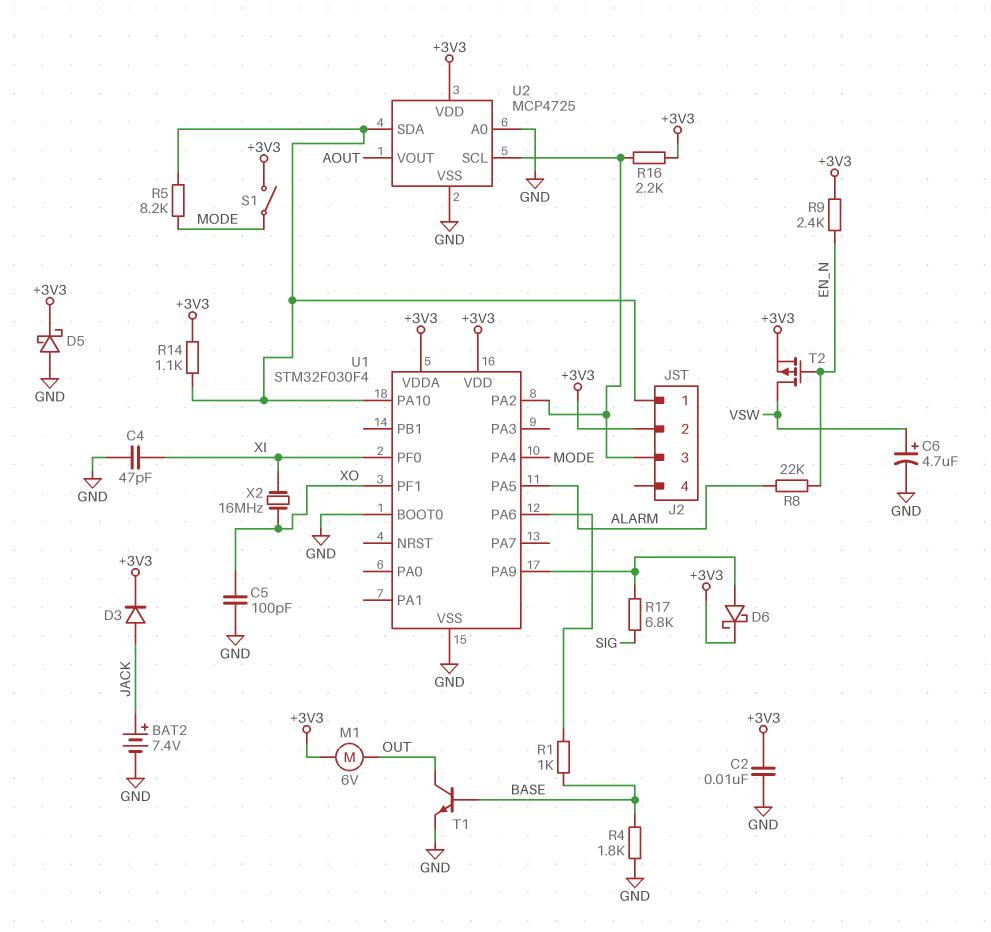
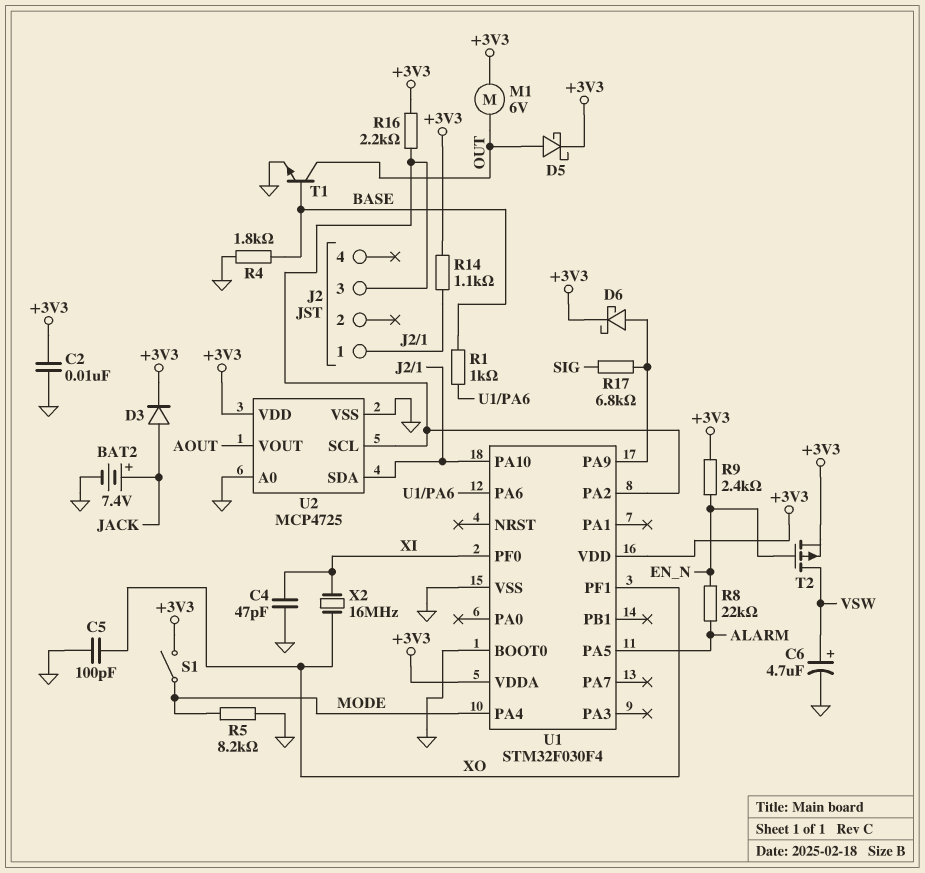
D5: schottky (A GND, K +3V3) -> schottky (A OUT, K +3V3)
J2 pin 2: +3V3 -> none
R5: 8.2k (J2/1, MODE) -> 8.2k (GND, MODE)

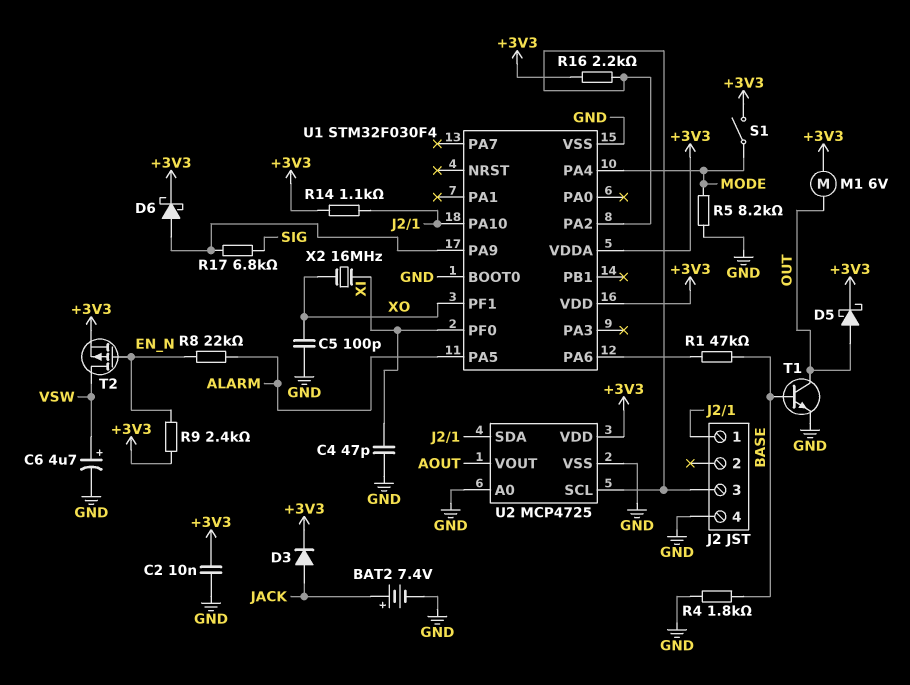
J2 pin 4: none -> GND
R1: 1k (BASE, U1/PA6) -> 47k (BASE, U1/PA6)

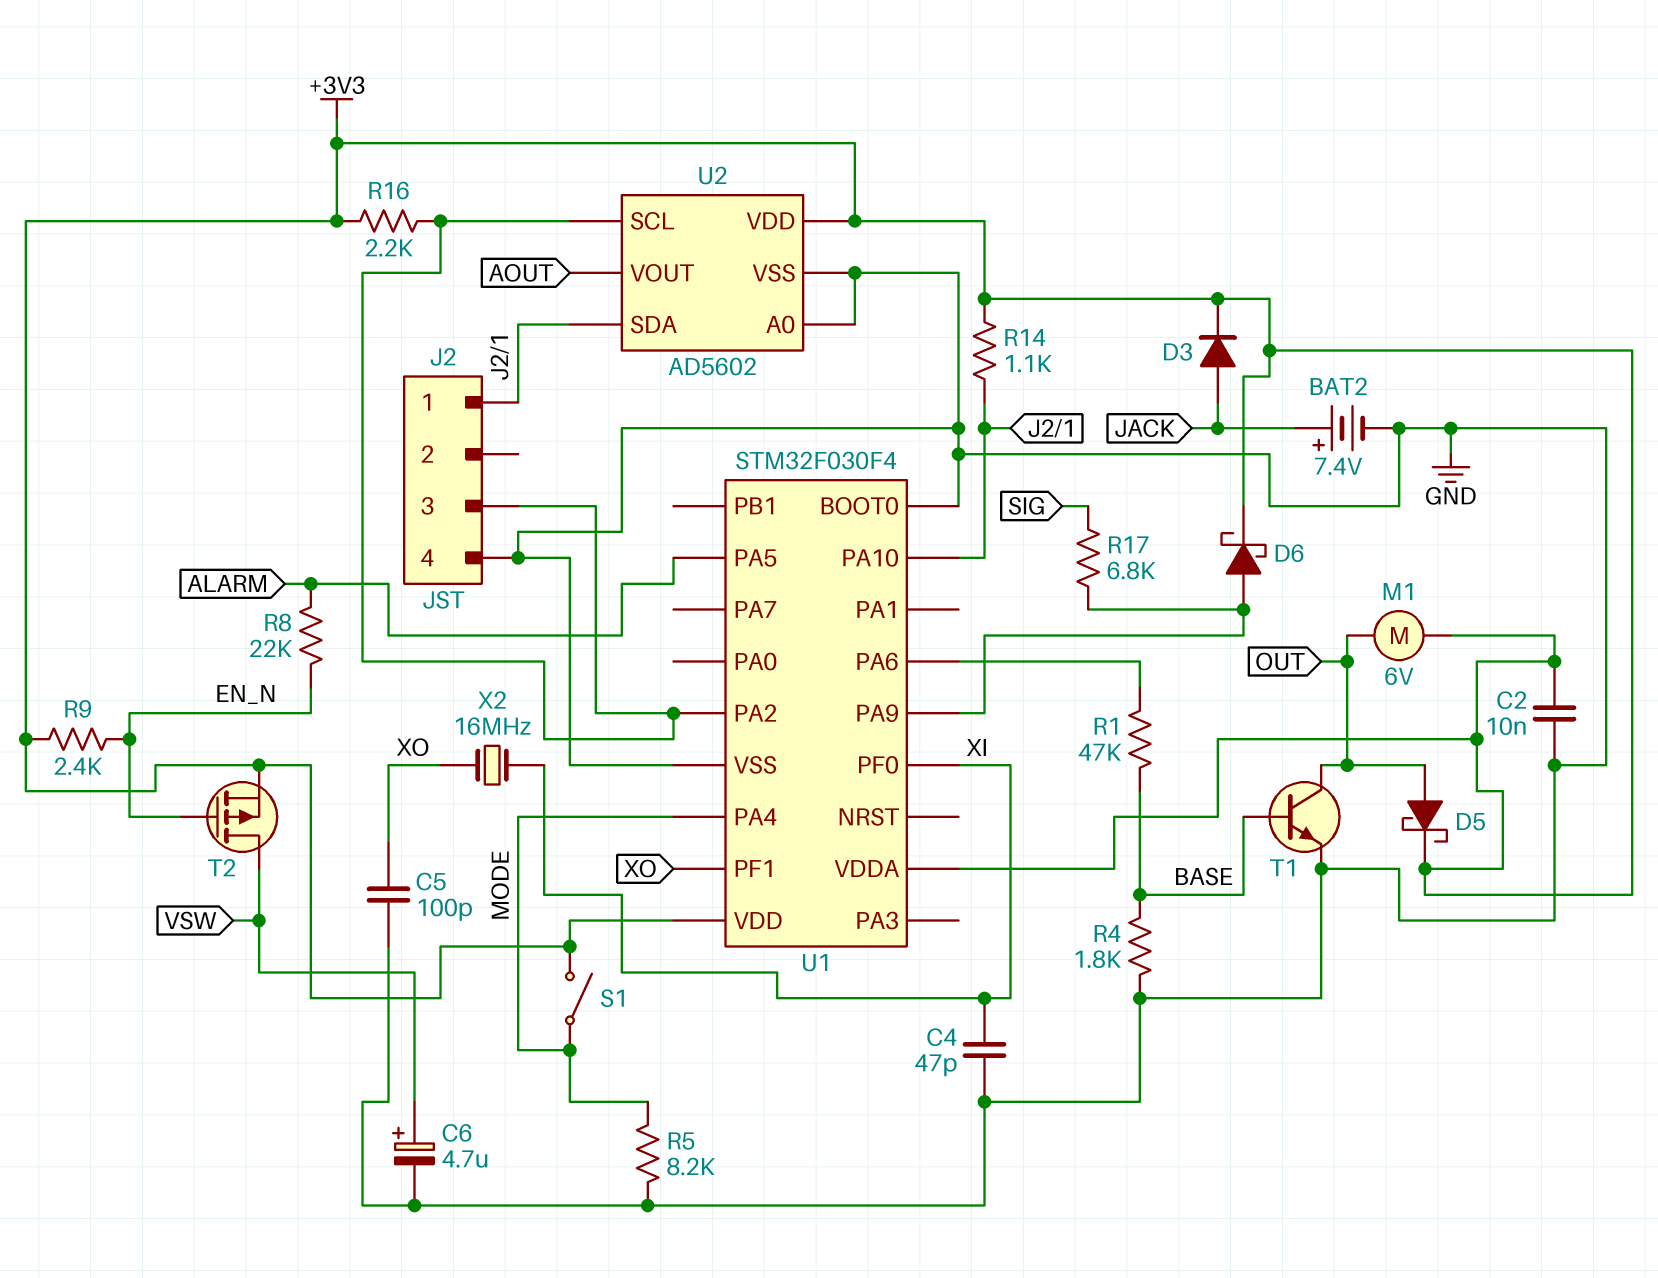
U2: MCP4725 -> AD5602

